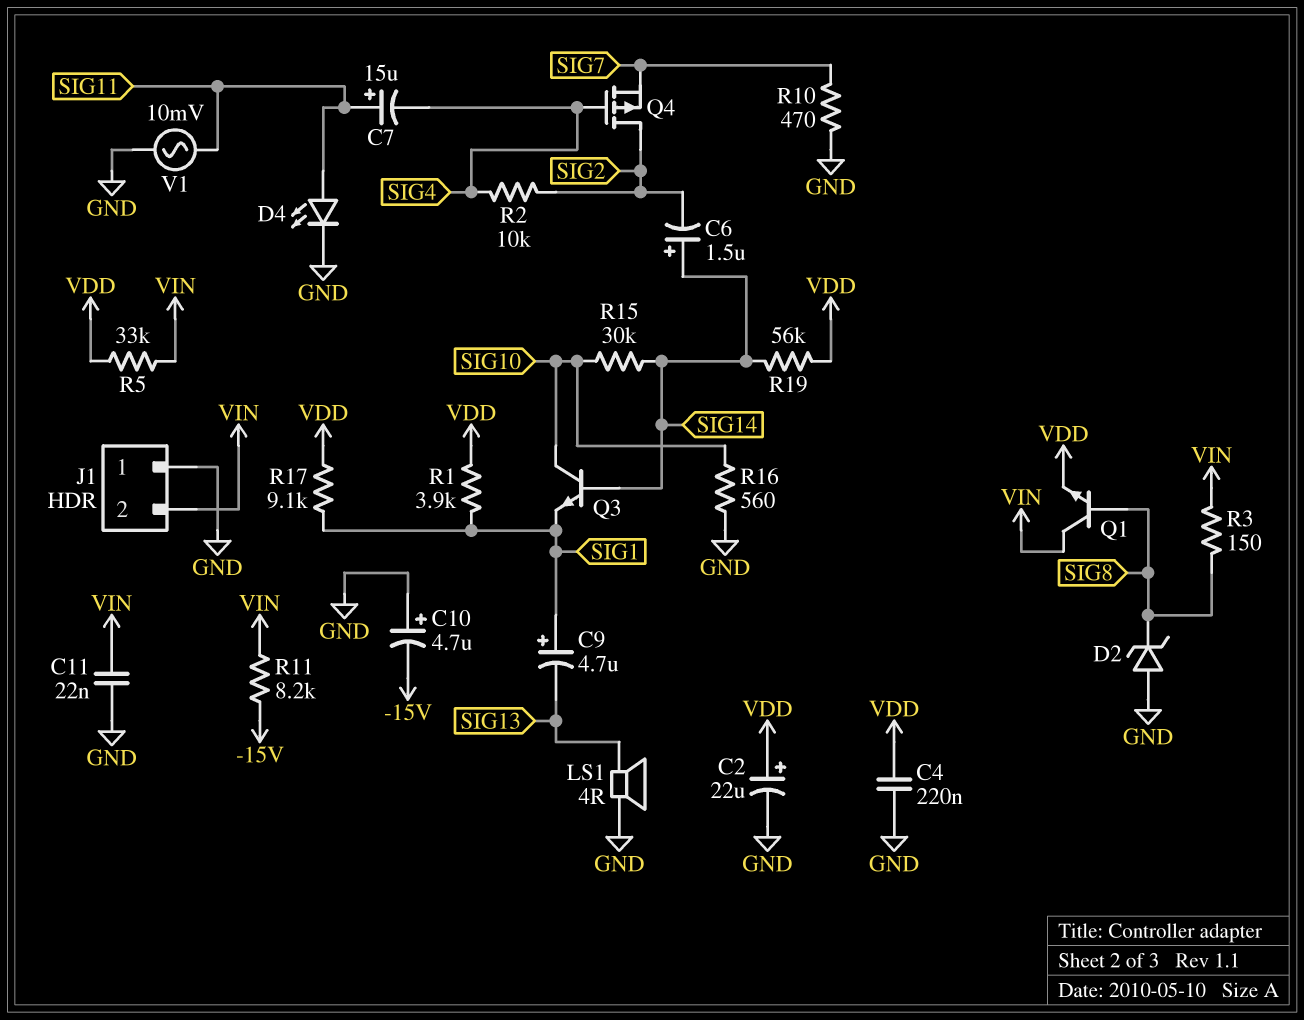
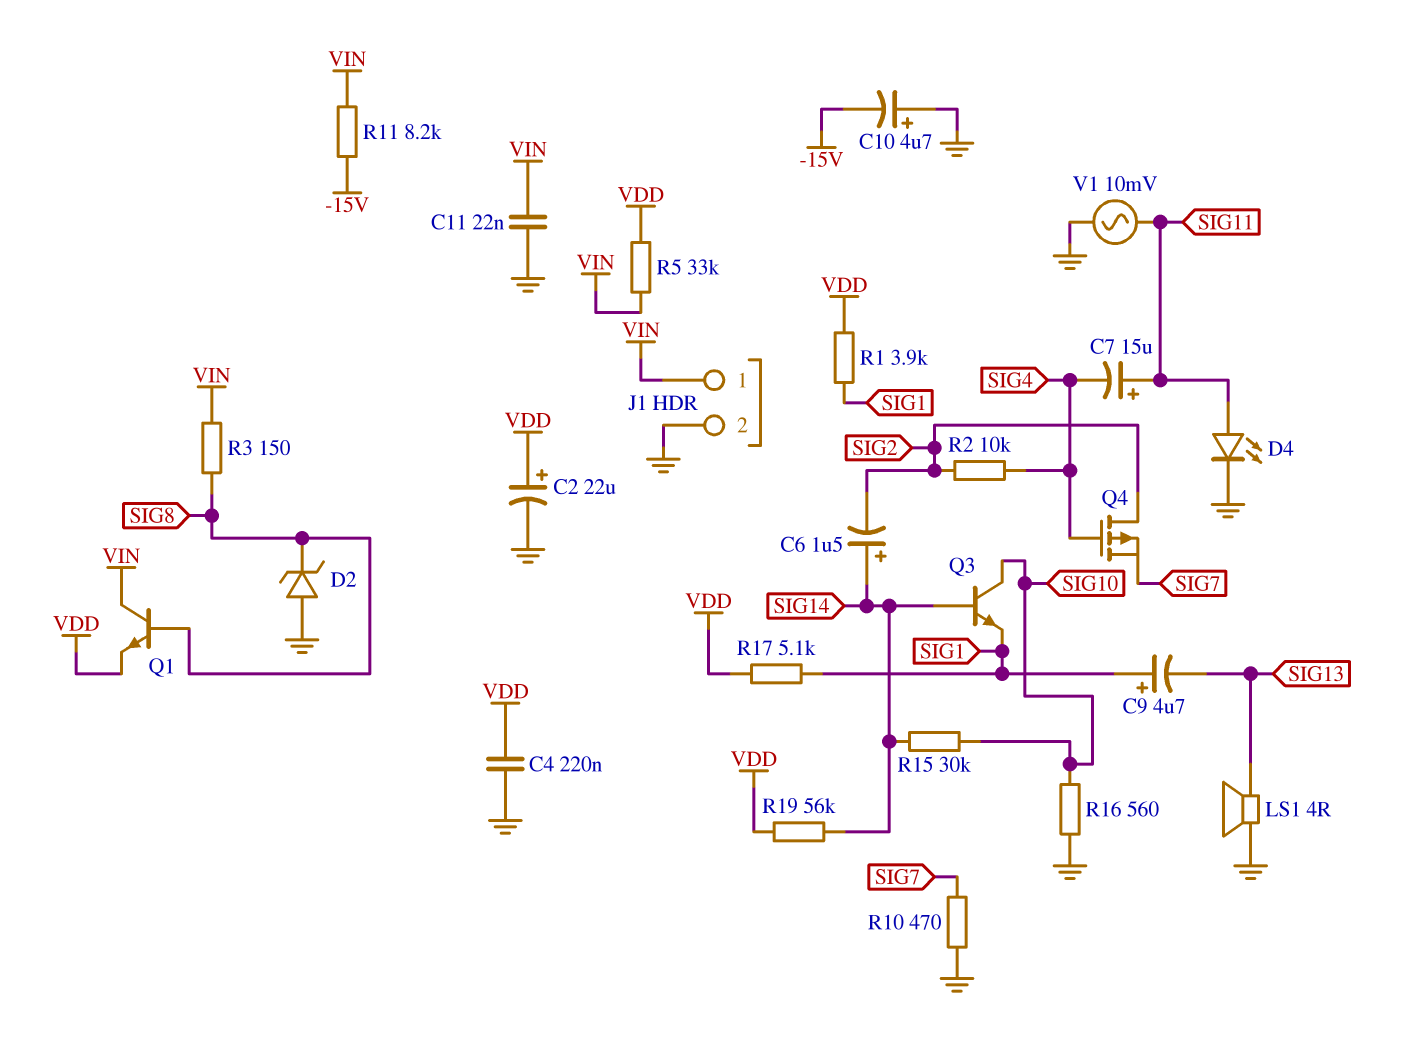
J1 pin 1: GND -> VIN
J1 pin 2: VIN -> GND
R17: 9.1k (SIG1, VDD) -> 5.1k (SIG1, VDD)

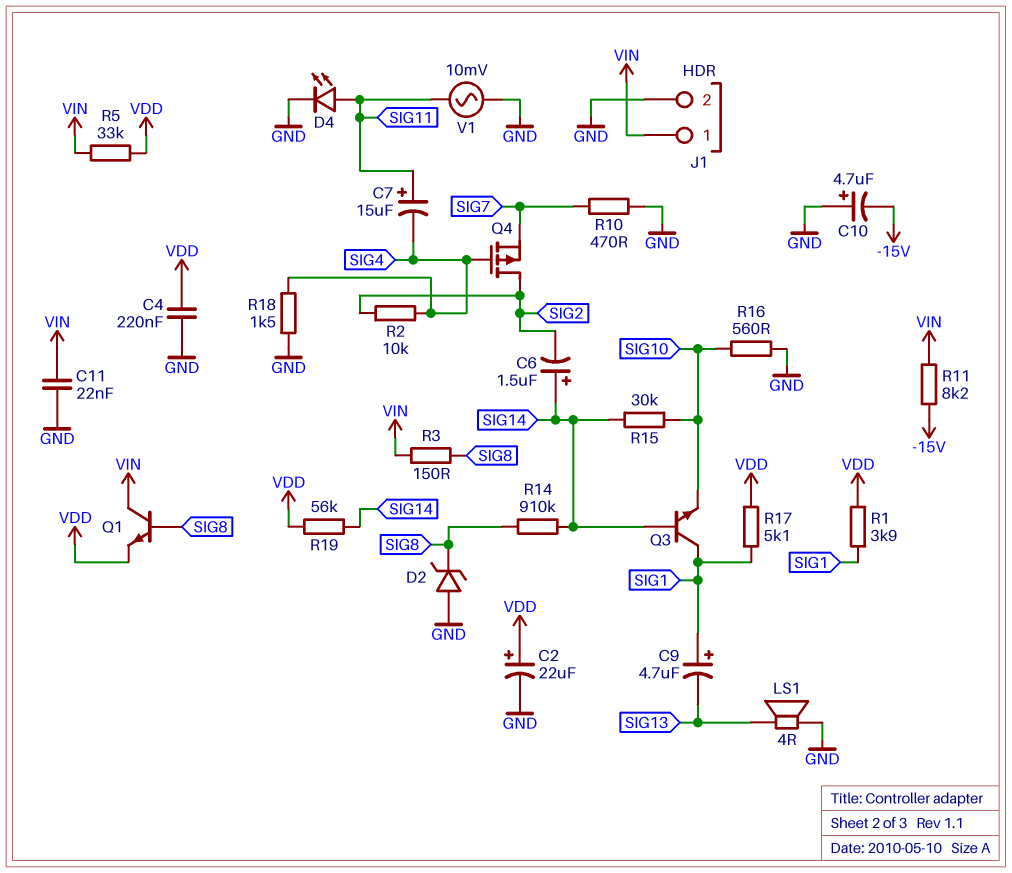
Q3: NPN (B SIG14, C SIG10, E SIG1) -> NPN (B SIG14, C SIG1, E SIG10)
R14: none -> 910k (SIG8, SIG14)
R18: none -> 1.5k (GND, SIG4)

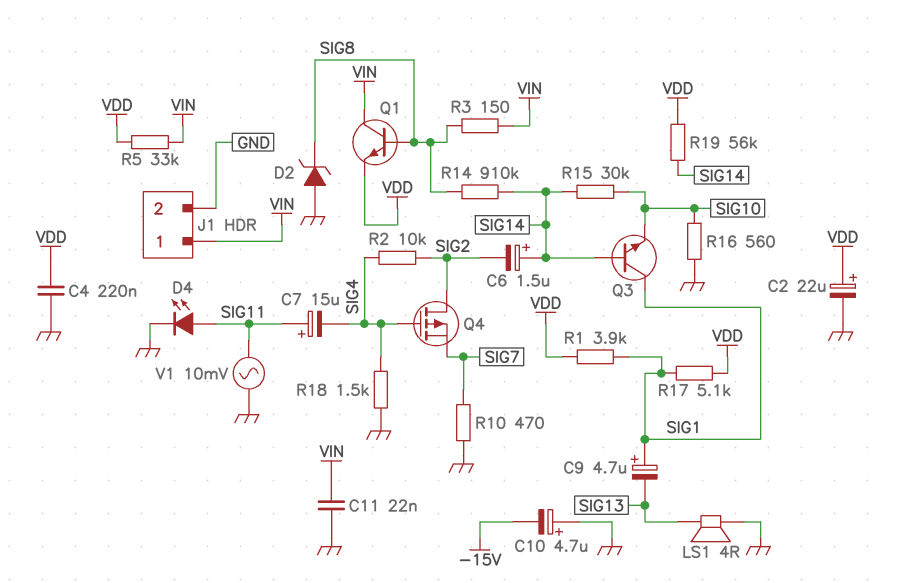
R11: 8.2k (-15V, VIN) -> none

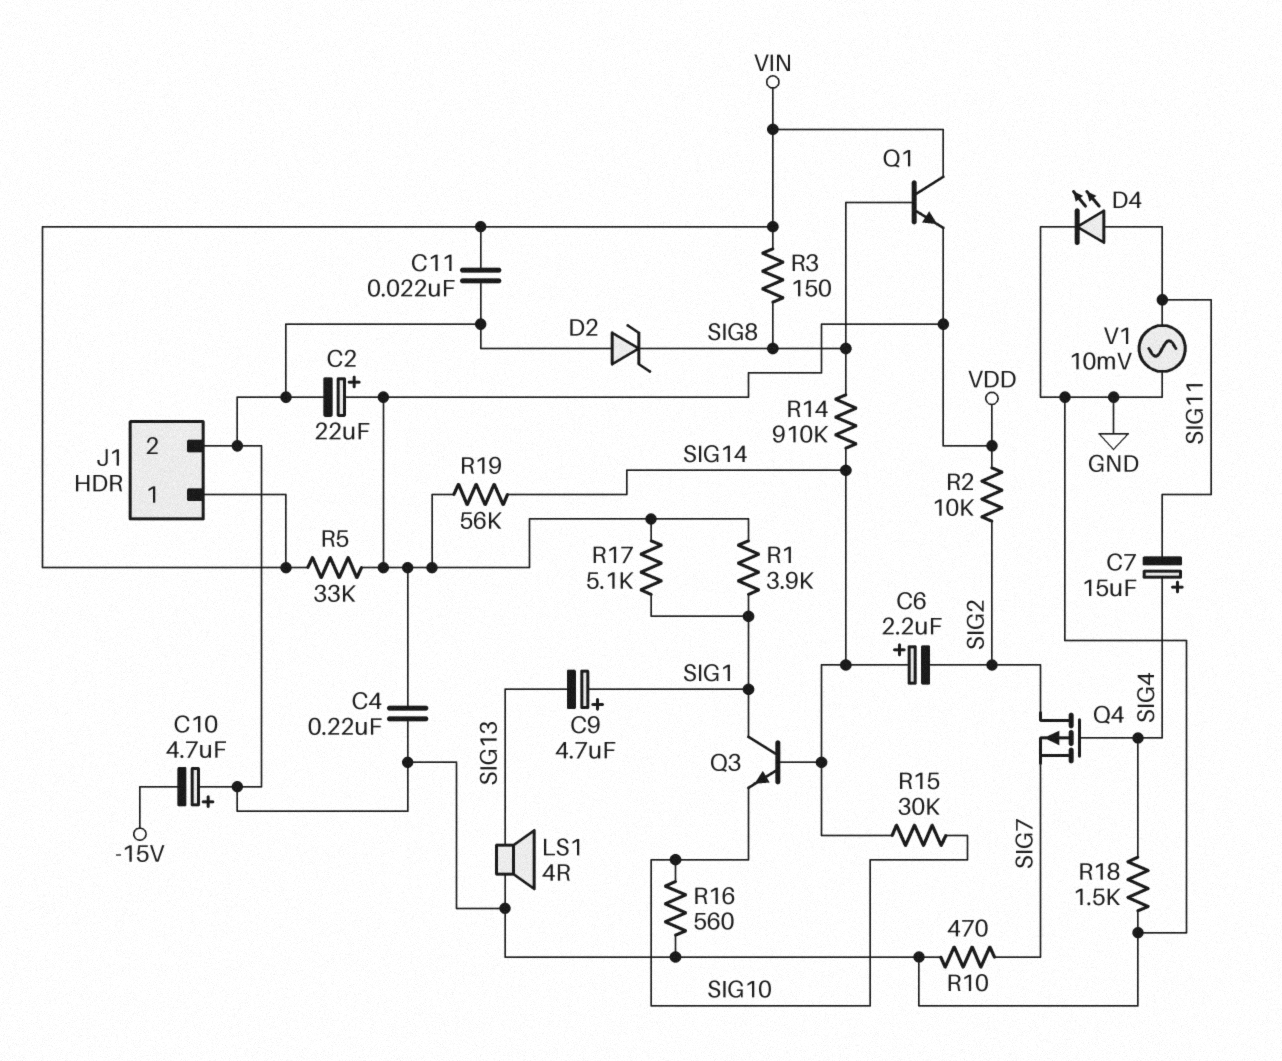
C6: 1.5uF (plus SIG14, minus SIG2) -> 2.2uF (plus SIG14, minus SIG2)
C7: 15uF (plus SIG11, minus SIG4) -> 15uF (plus SIG4, minus SIG11)
R2: 10k (SIG2, SIG4) -> 10k (SIG2, VDD)

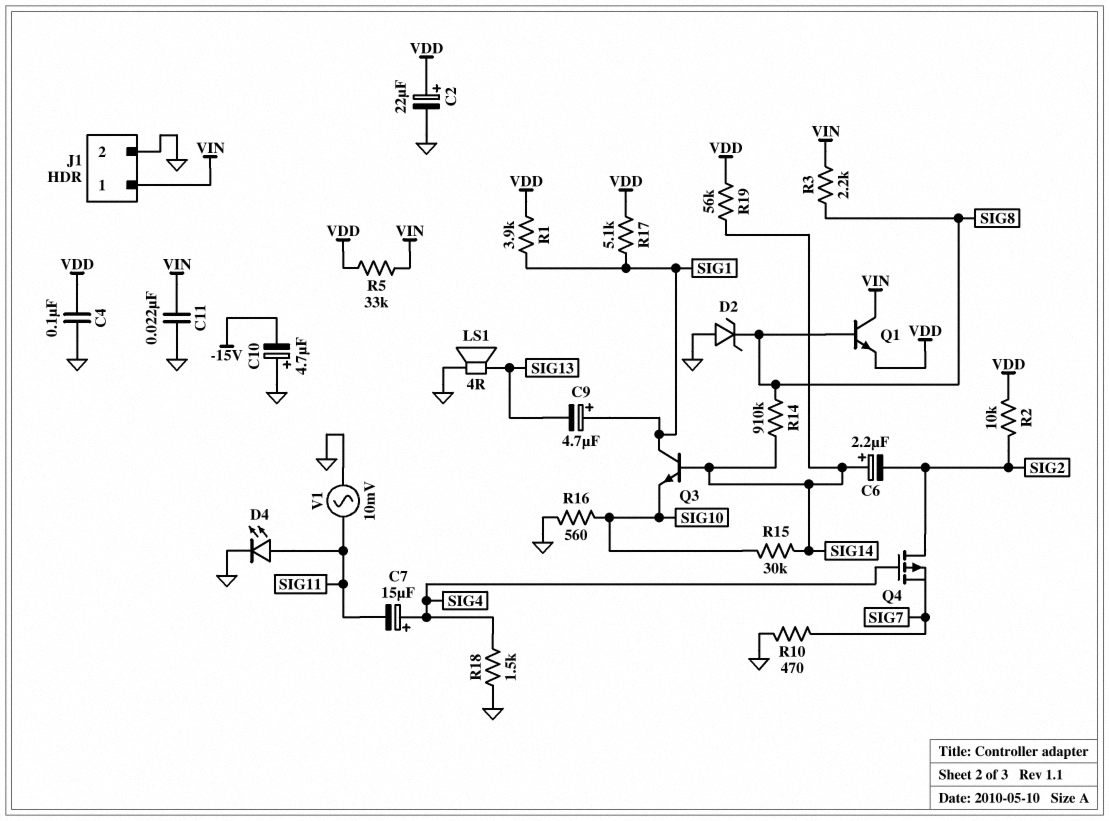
C4: 220nF (GND, VDD) -> 100nF (GND, VDD)
R3: 150 (SIG8, VIN) -> 2.2k (SIG8, VIN)

